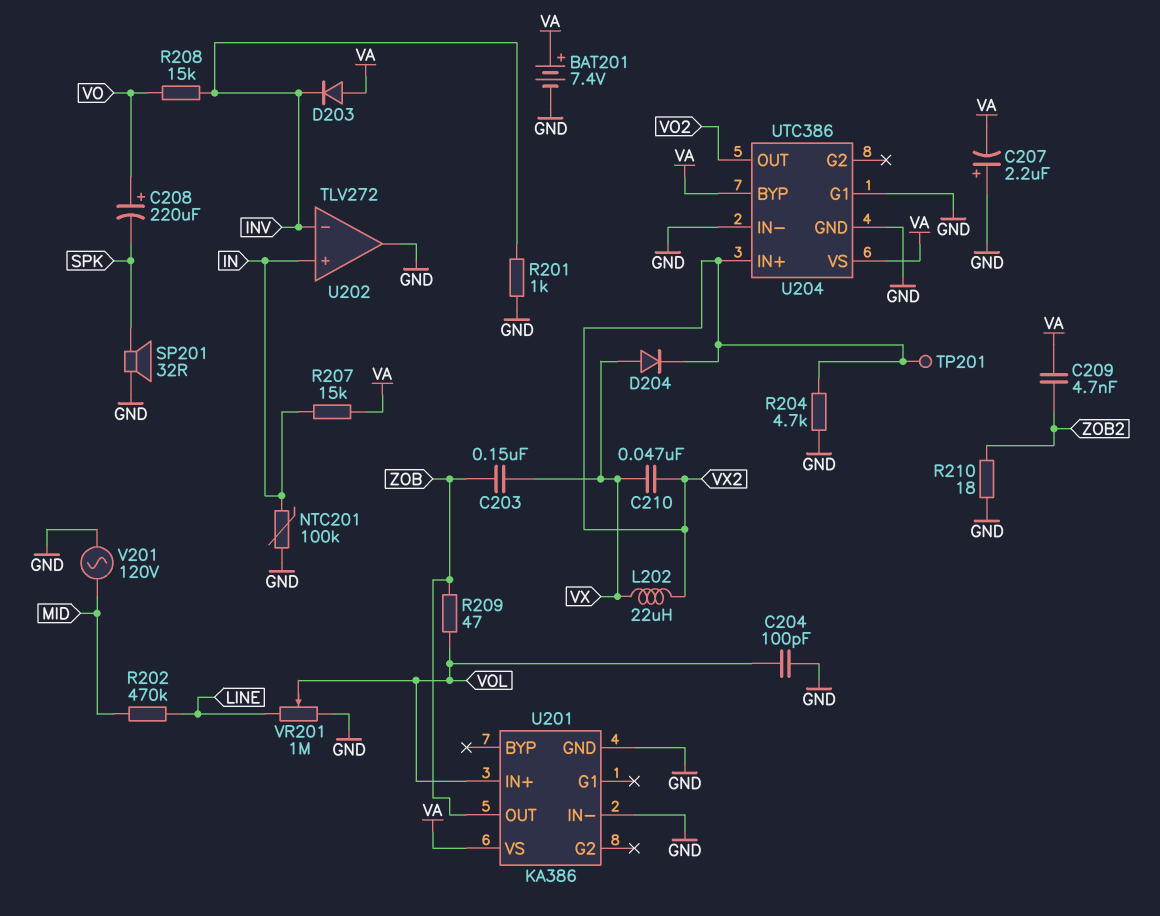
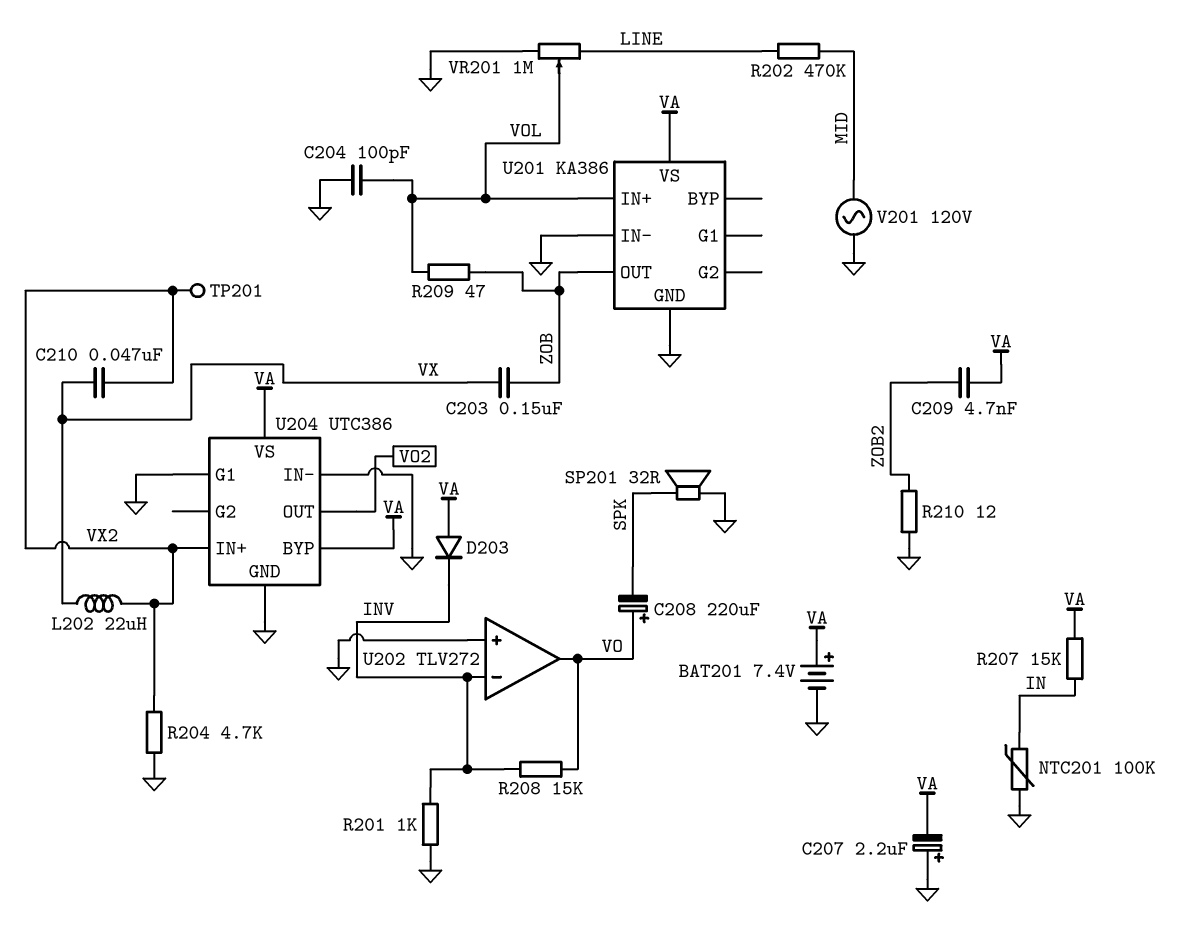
D204: diode (A VX, K VX2) -> none
R210: 18 (GND, ZOB2) -> 12 (GND, ZOB2)
U202 pin in+: IN -> GND
U202 pin out: GND -> VO

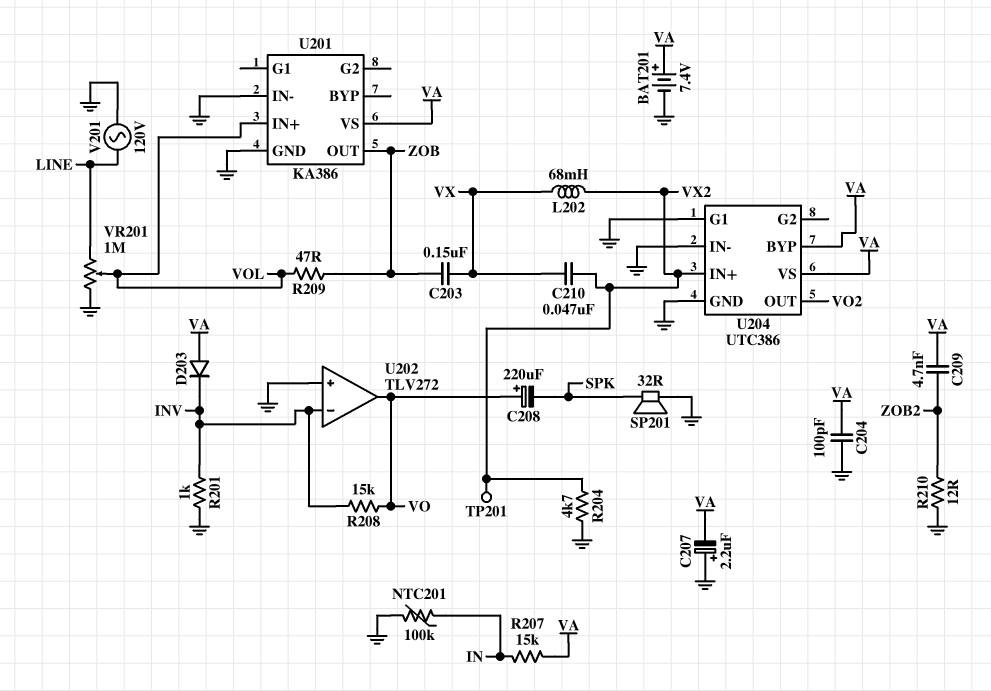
C204: 100pF (GND, VOL) -> 100pF (GND, VA)
L202: 22uH (VX, VX2) -> 68mH (VX, VX2)
R202: 470k (LINE, MID) -> none
V201: AC 120V (GND, MID) -> AC 120V (GND, LINE)

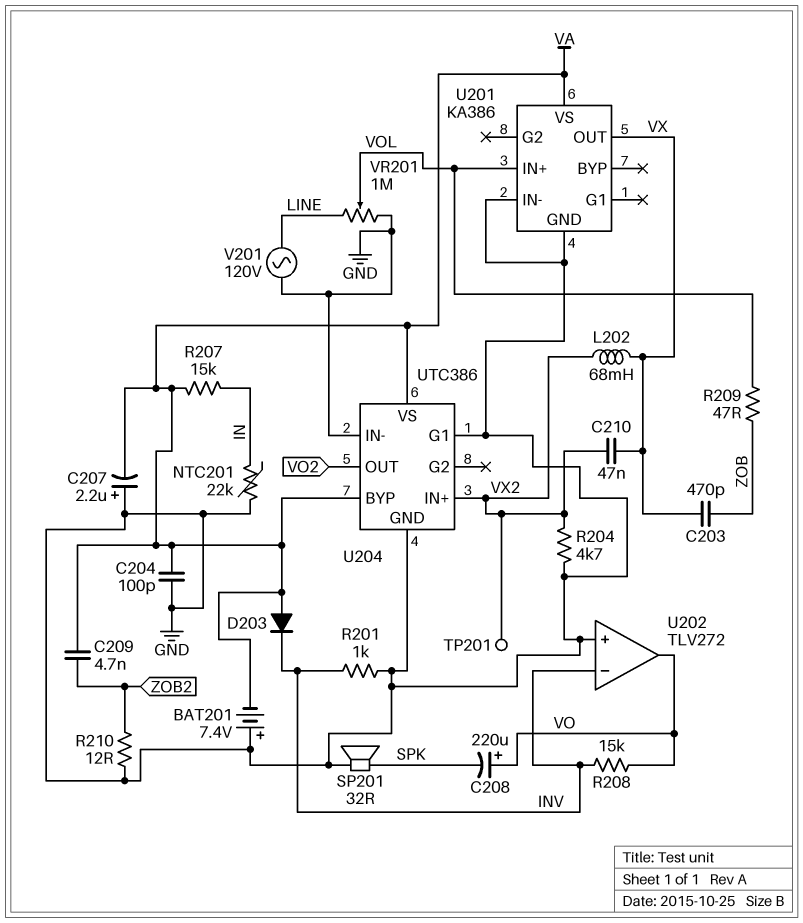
BAT201: 7.4V (plus VA, minus GND) -> 7.4V (plus GND, minus VA)
C203: 150nF (VX, ZOB) -> 470pF (VX, ZOB)
NTC201: 100k (GND, IN) -> 22k (GND, IN)
U201 pin OUT: ZOB -> VX

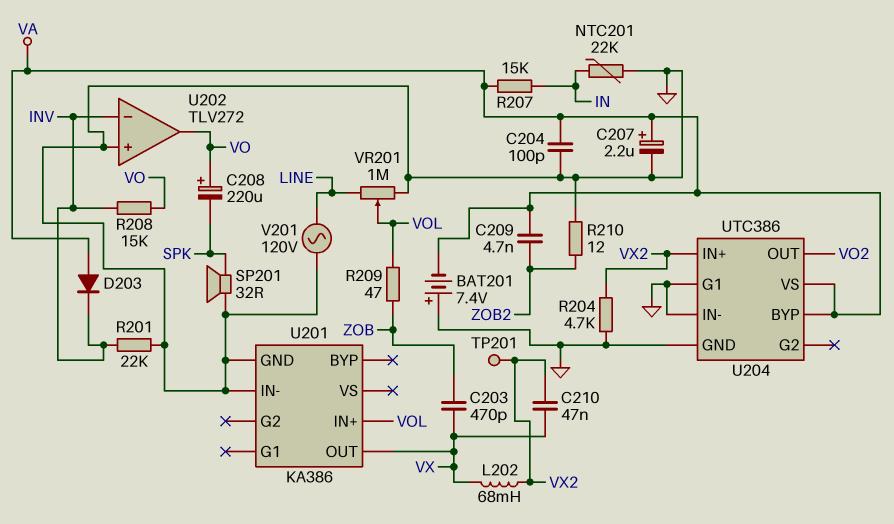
C207: 2.2uF (plus GND, minus VA) -> 2.2uF (plus VA, minus GND)
R201: 1k (GND, INV) -> 22k (GND, INV)
U201 pin VS: VA -> none

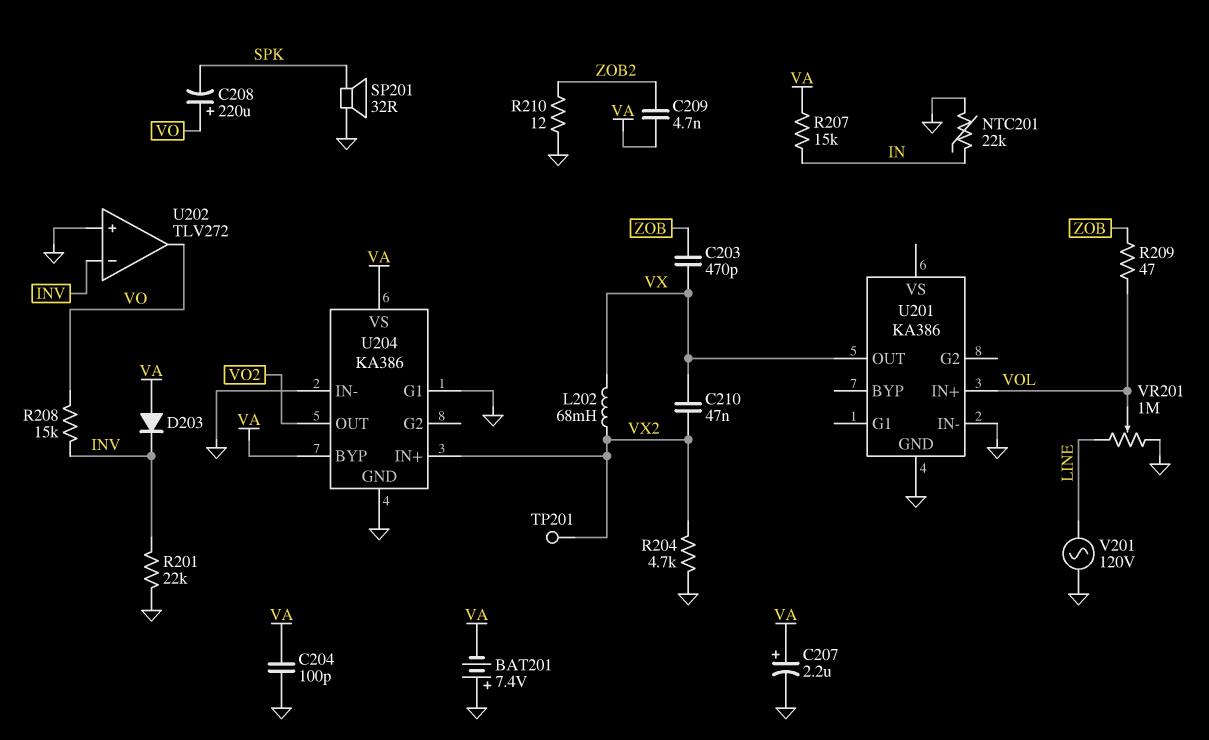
U204: UTC386 -> KA386

